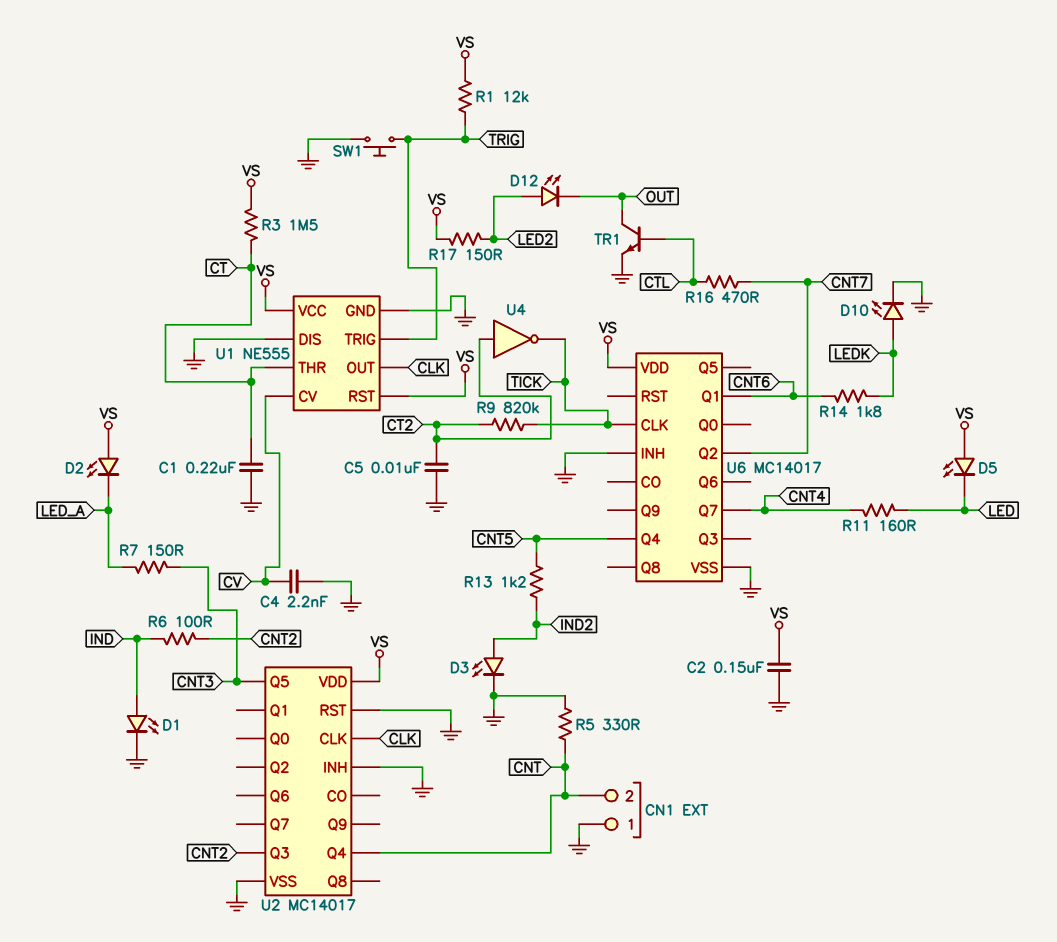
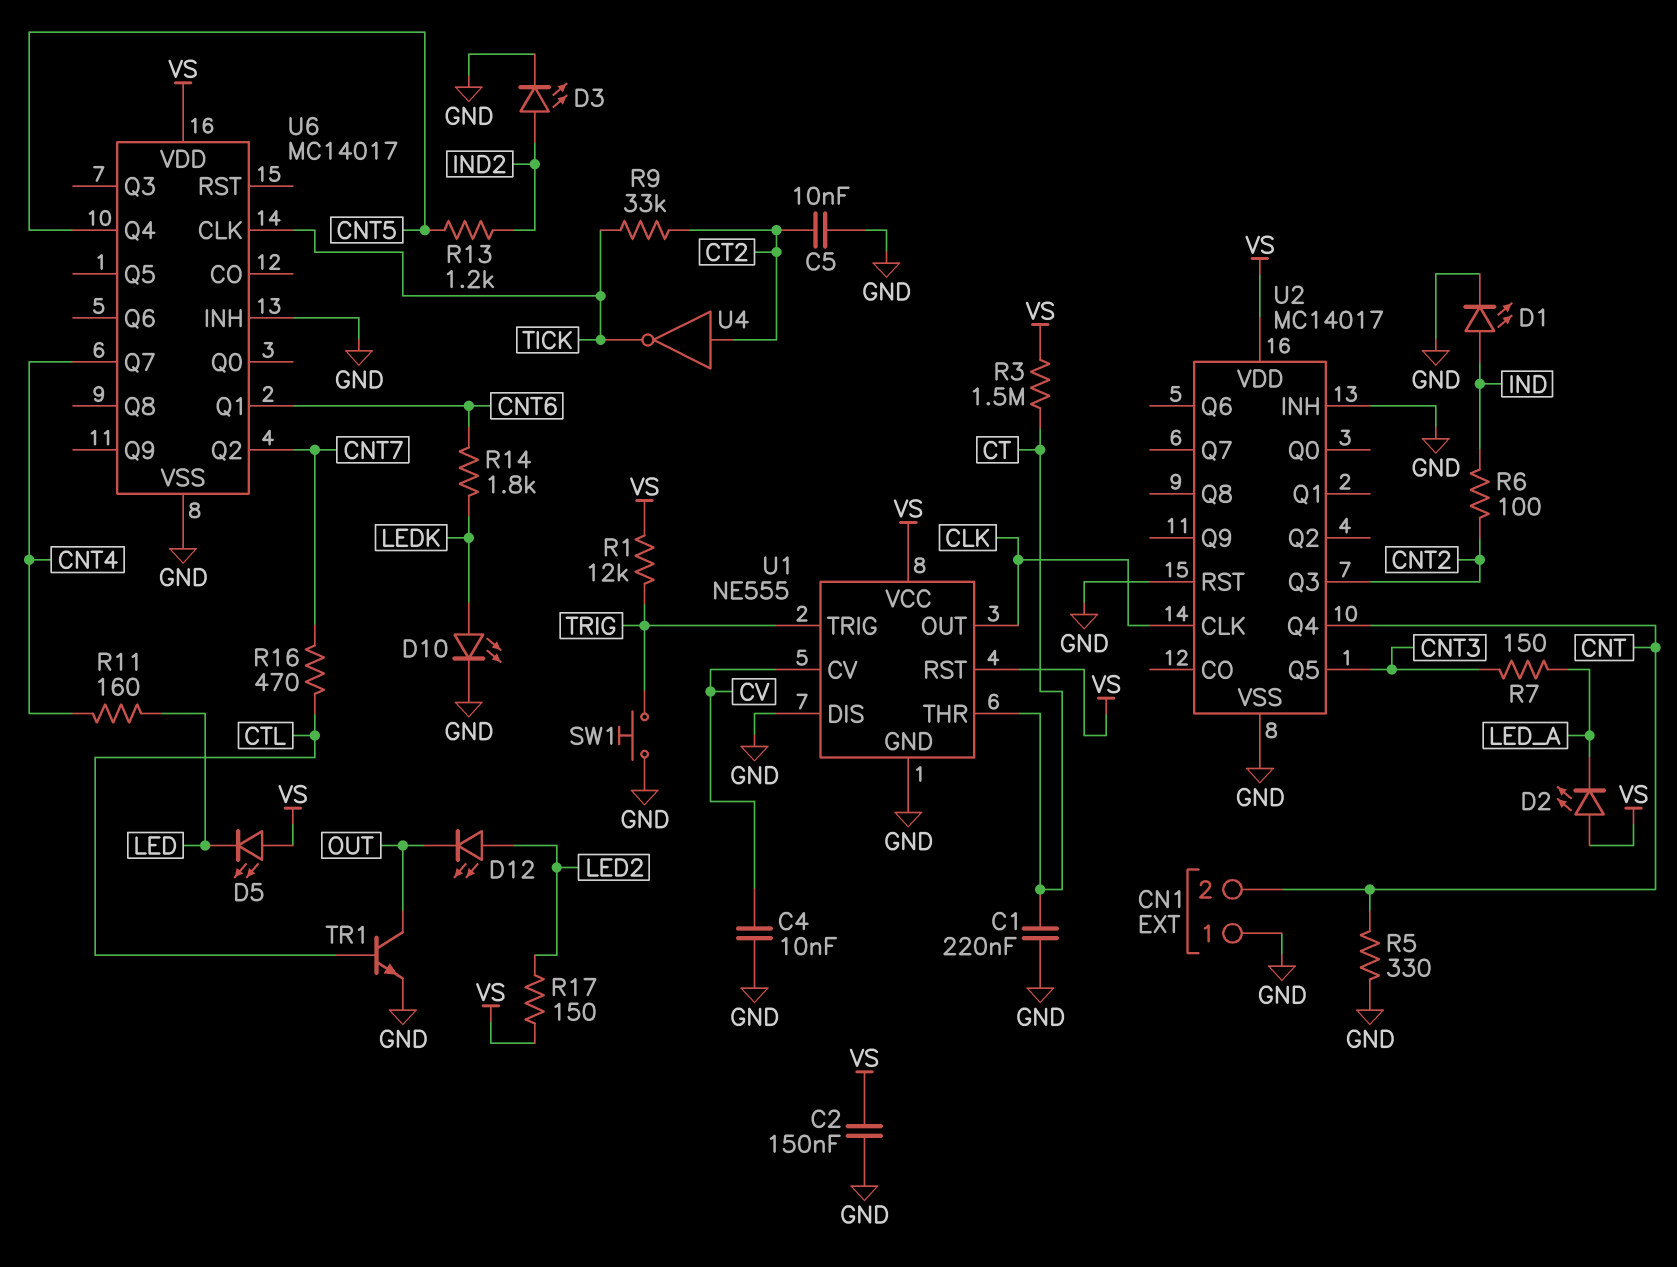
C4: 2.2nF (CV, GND) -> 10nF (CV, GND)
R9: 820k (CT2, TICK) -> 33k (CT2, TICK)

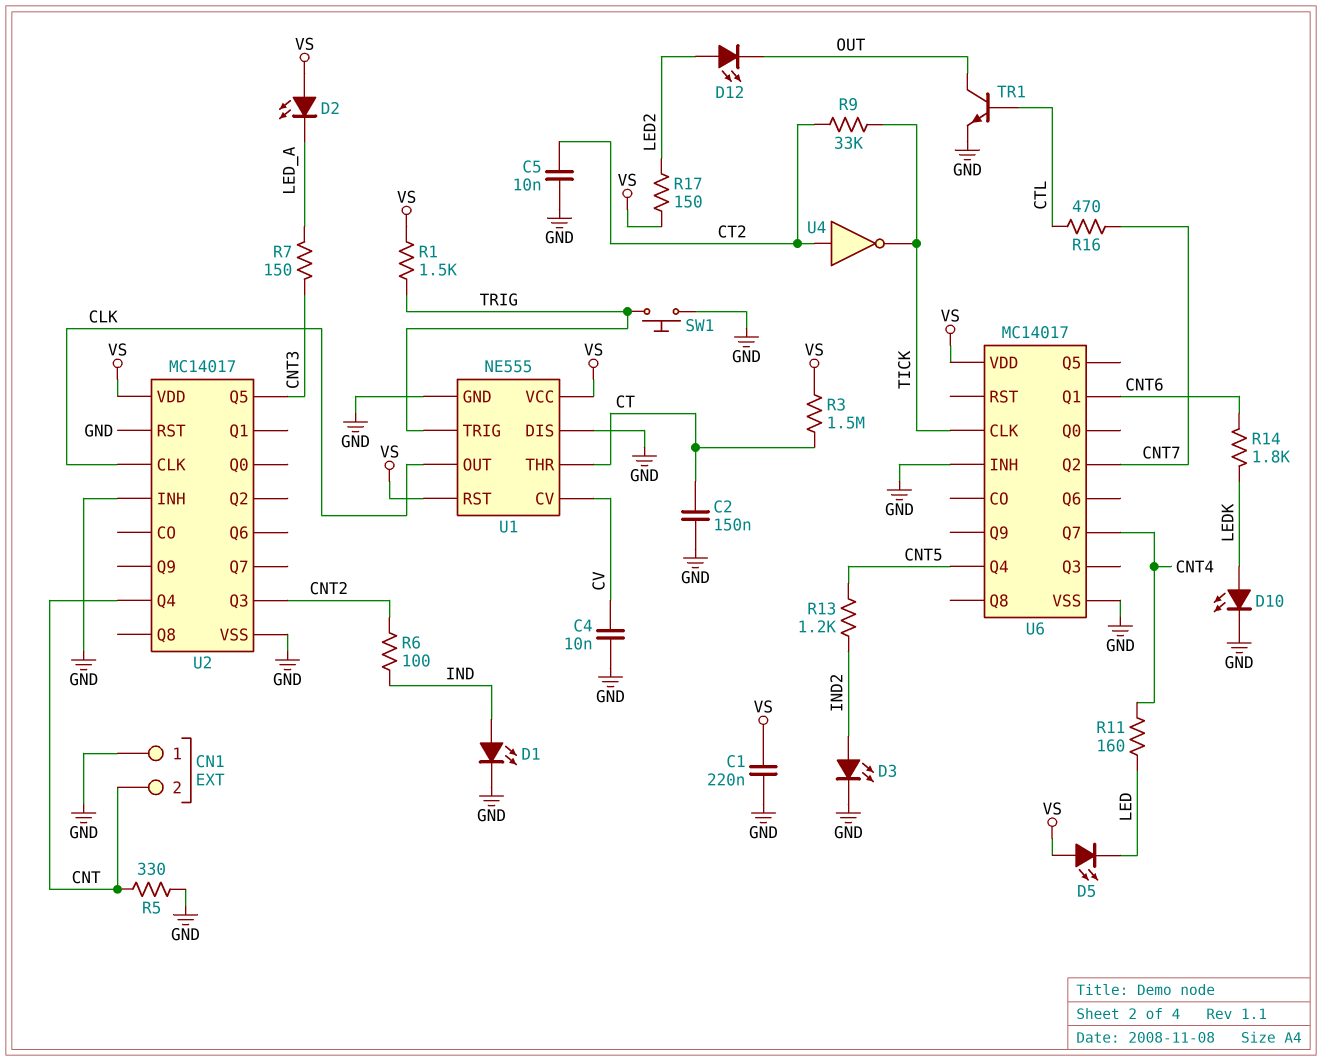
C1: 220nF (CT, GND) -> 220nF (GND, VS)
C2: 150nF (GND, VS) -> 150nF (CT, GND)
R1: 12k (TRIG, VS) -> 1.5k (TRIG, VS)

